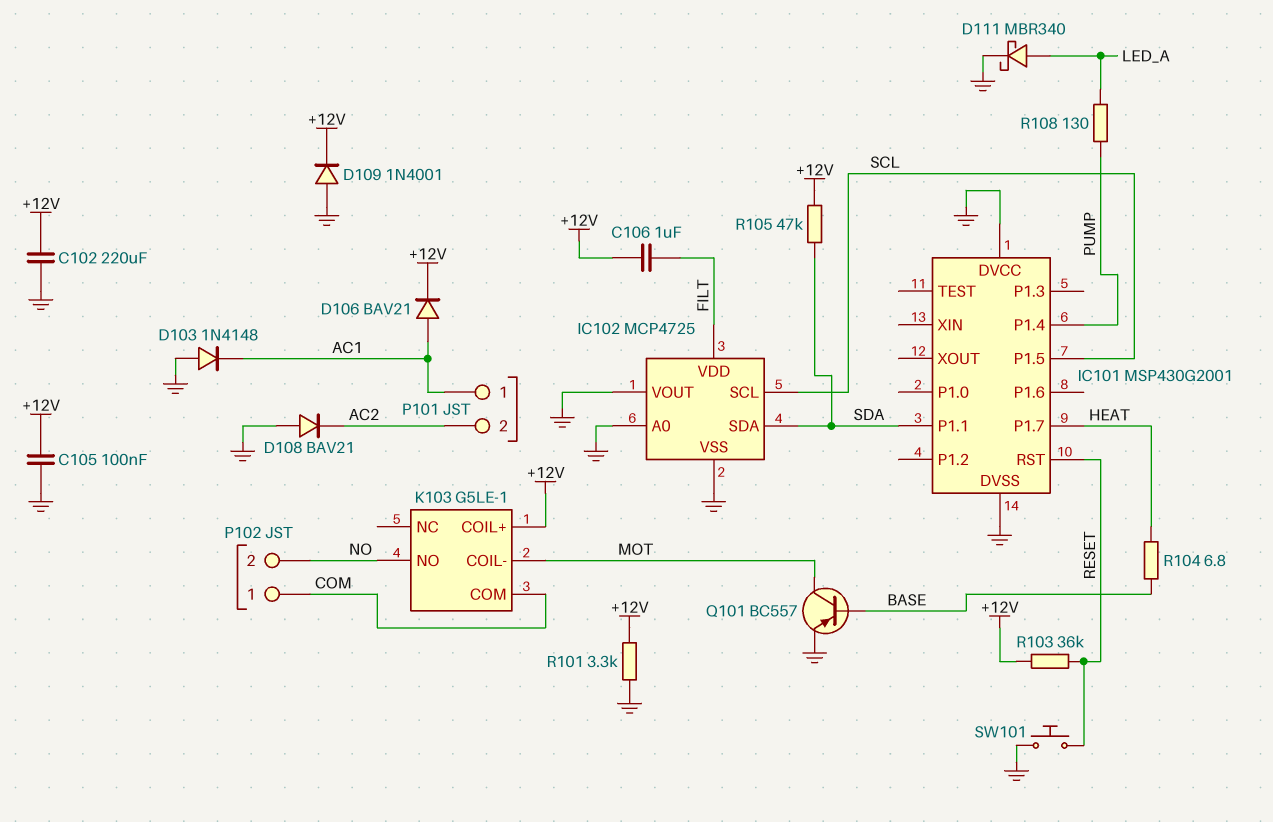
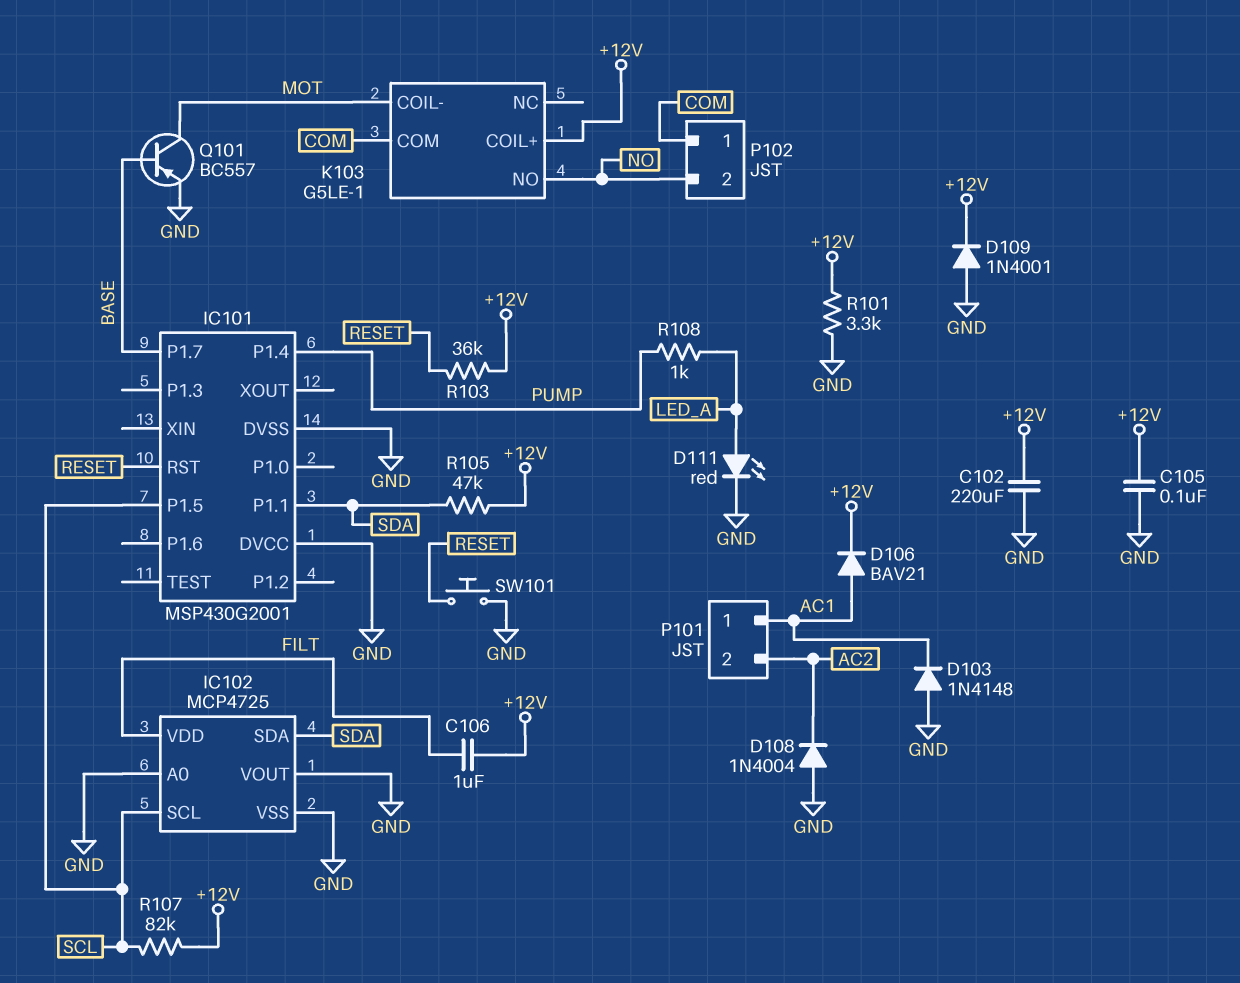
D108: diode BAV21 (A GND, K AC2) -> diode 1N4004 (A GND, K AC2)
D111: schottky MBR340 (A LED_A, K GND) -> LED red (A LED_A, K GND)
IC101 pin P1.7: HEAT -> BASE
R104: 6.8 (BASE, HEAT) -> none
R107: none -> 82k (+12V, SCL)
R108: 130 (LED_A, PUMP) -> 1k (LED_A, PUMP)

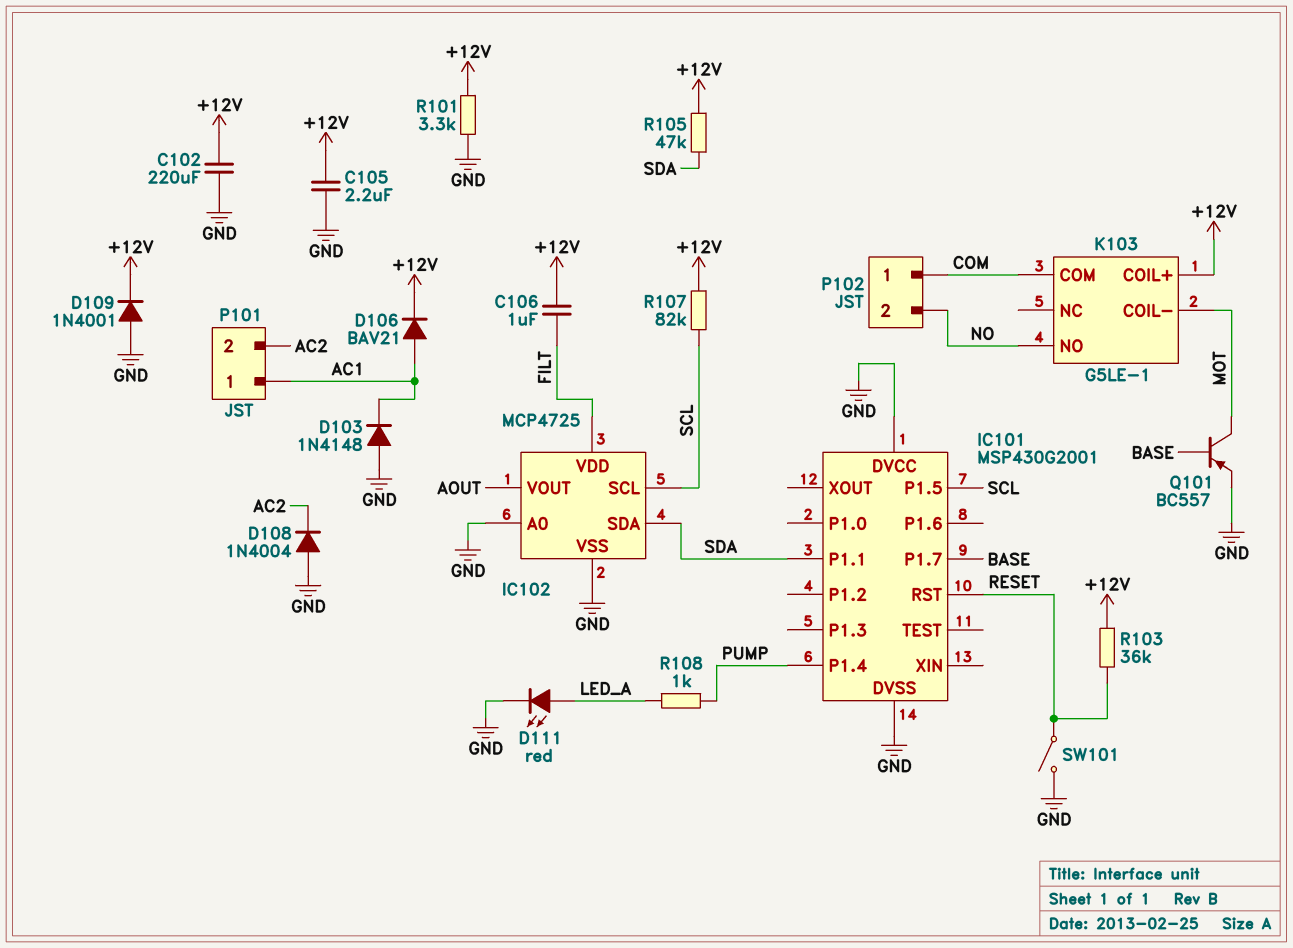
C105: 100nF (+12V, GND) -> 2.2uF (+12V, GND)
IC102 pin VOUT: GND -> AOUT
SW101: button (GND, RESET) -> switch (GND, RESET)

